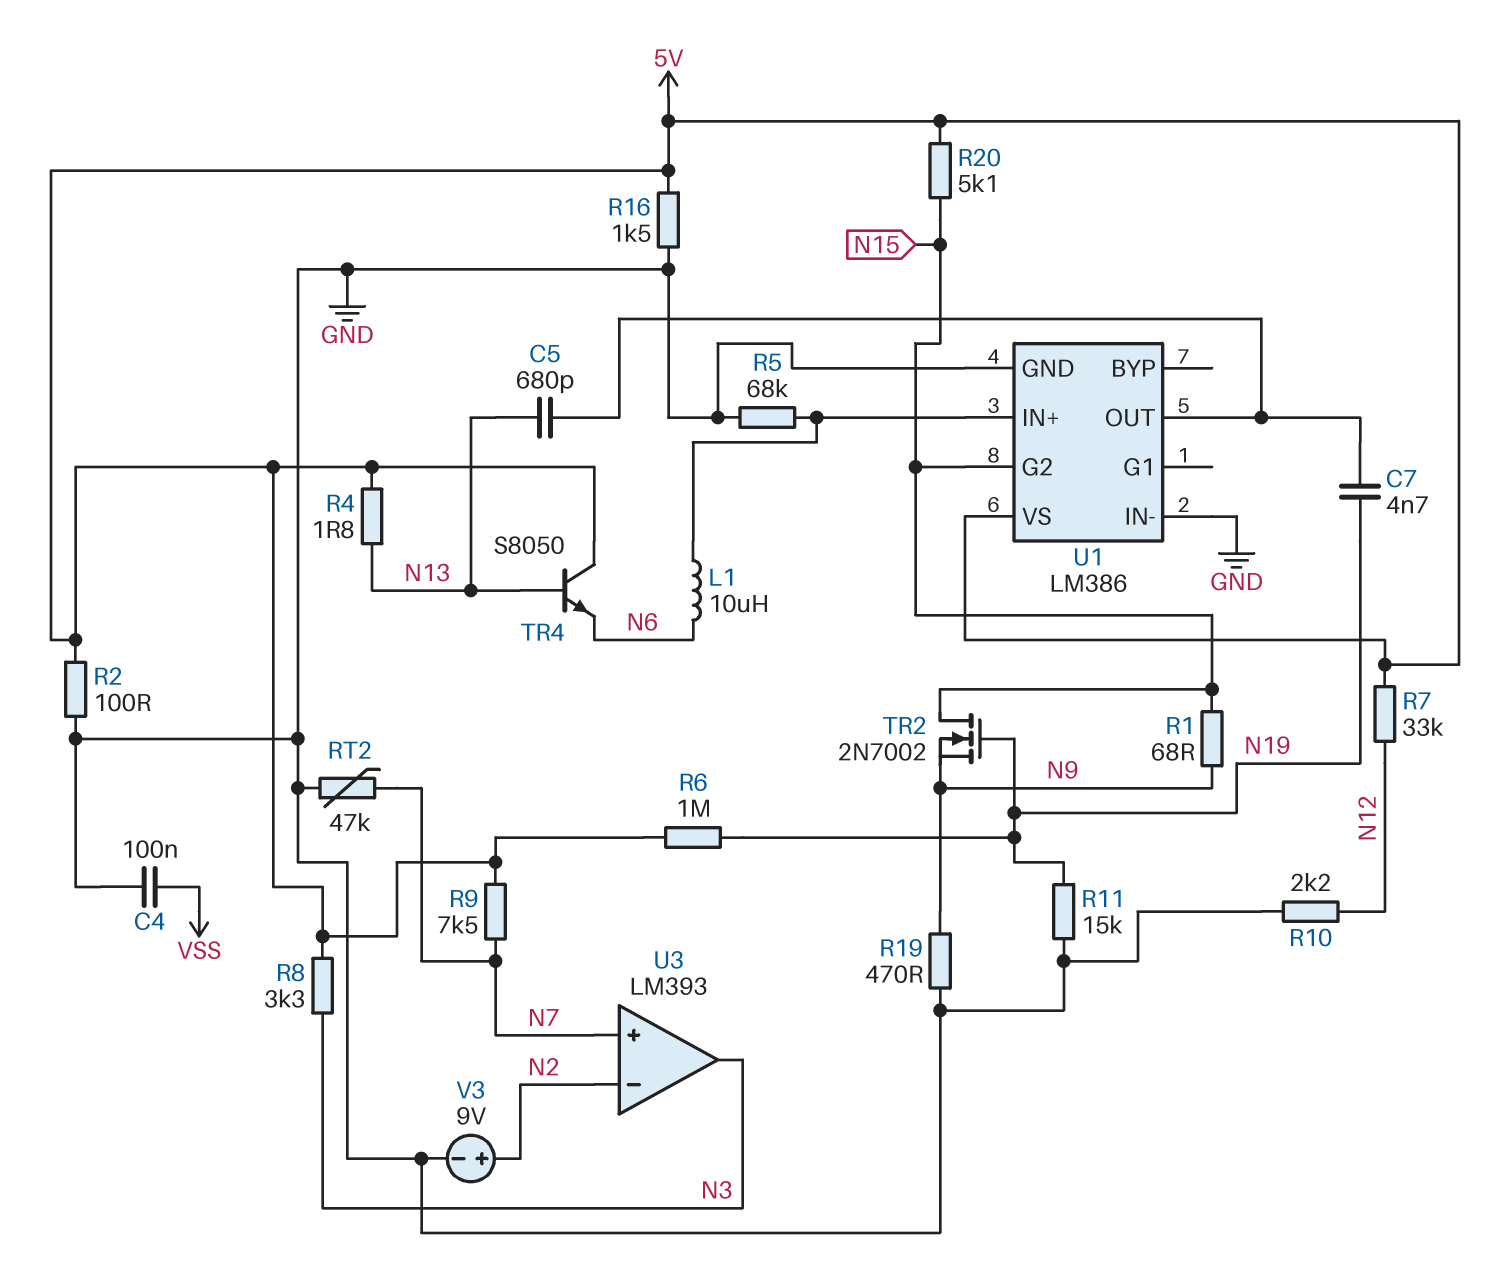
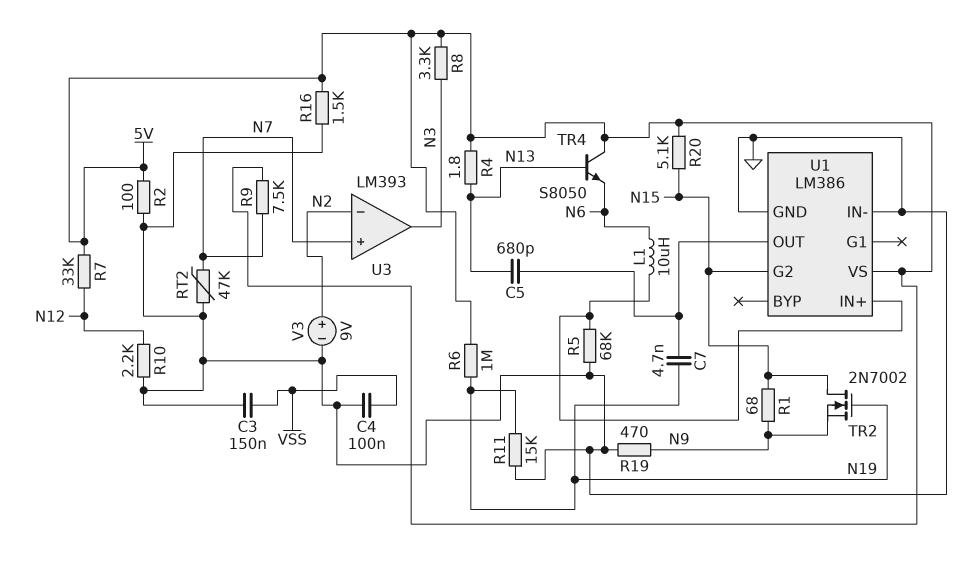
C3: none -> 150nF (GND, VSS)

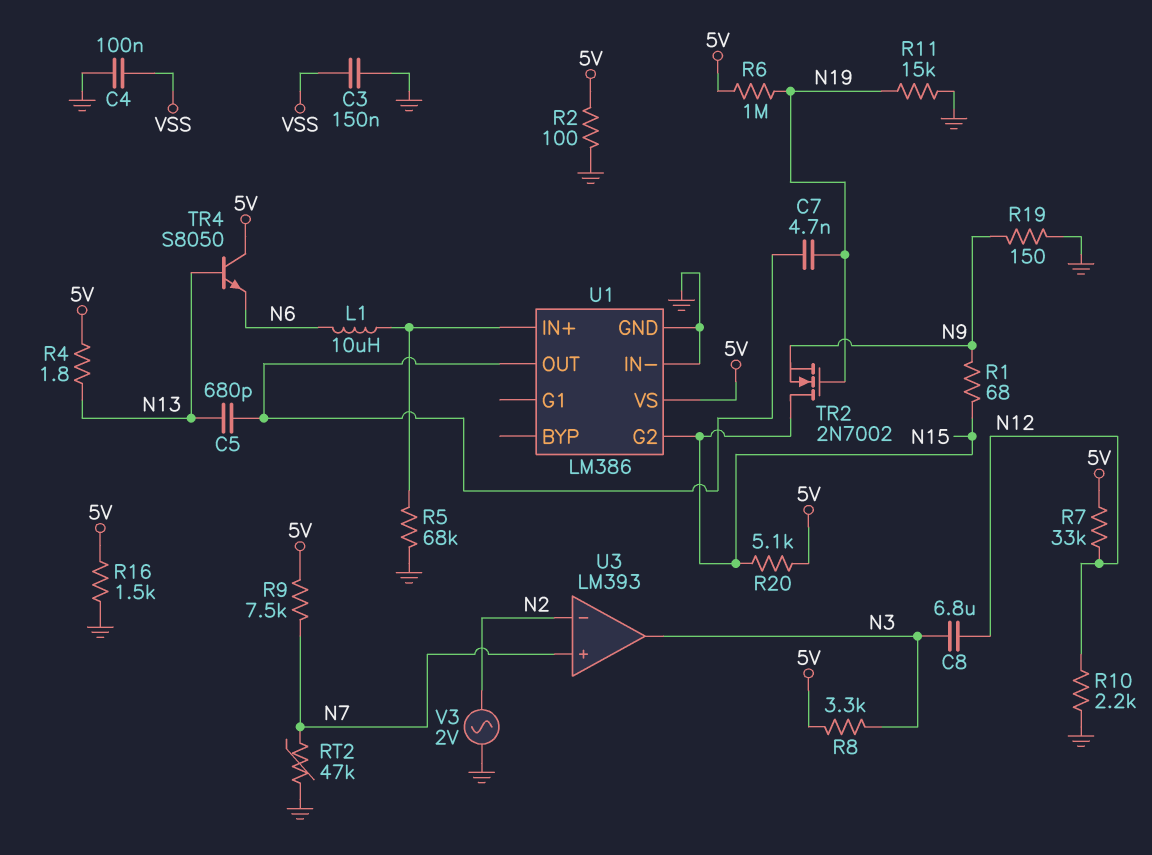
C8: none -> 6.8uF (N3, N12)
R19: 470 (GND, N9) -> 150 (GND, N9)
V3: 9V (plus N2, minus GND) -> AC 2V (GND, N2)

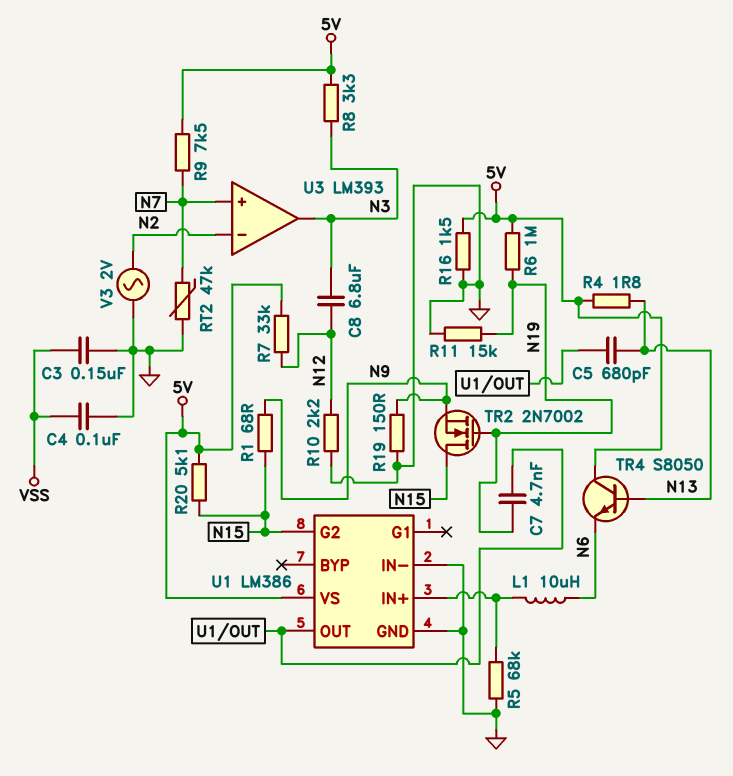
R2: 100 (5V, GND) -> none

